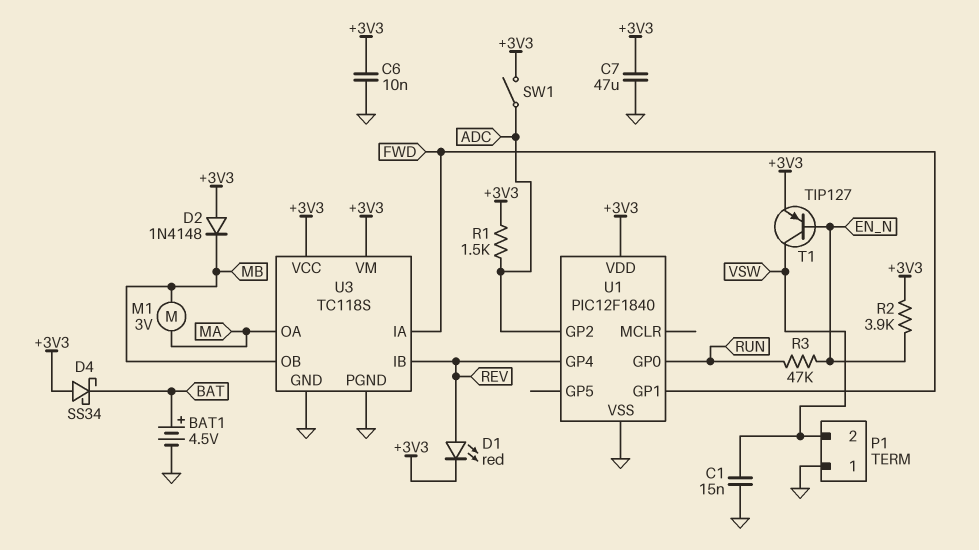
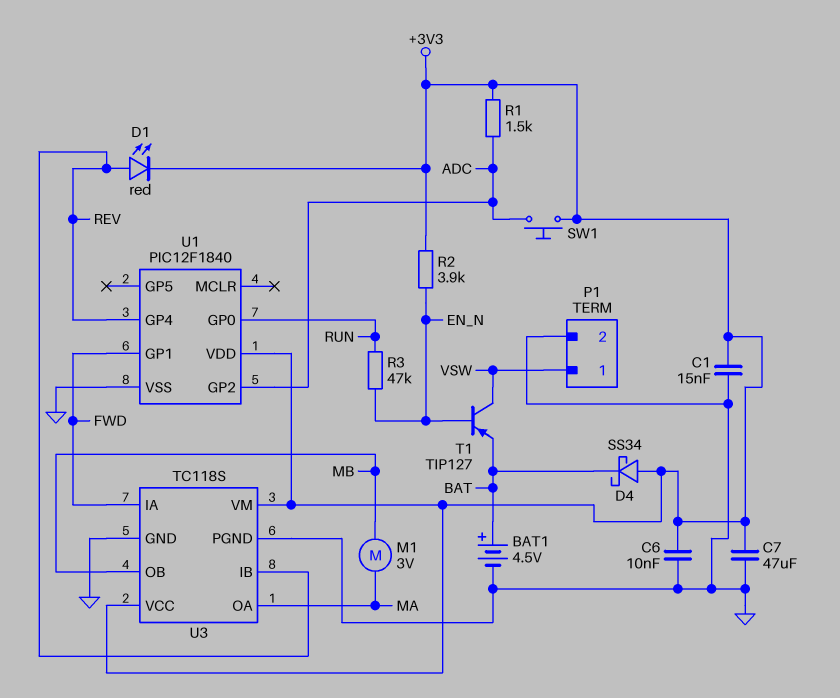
C1: 15nF (GND, VSW) -> 15nF (+3V3, GND)
D2: diode 1N4148 (A +3V3, K MB) -> none
P1 pin 1: GND -> VSW
P1 pin 2: VSW -> GND
SW1: switch (+3V3, ADC) -> button (+3V3, ADC)
T1: PNP TIP127 (B EN_N, C VSW, E +3V3) -> PNP TIP127 (B EN_N, C VSW, E BAT)

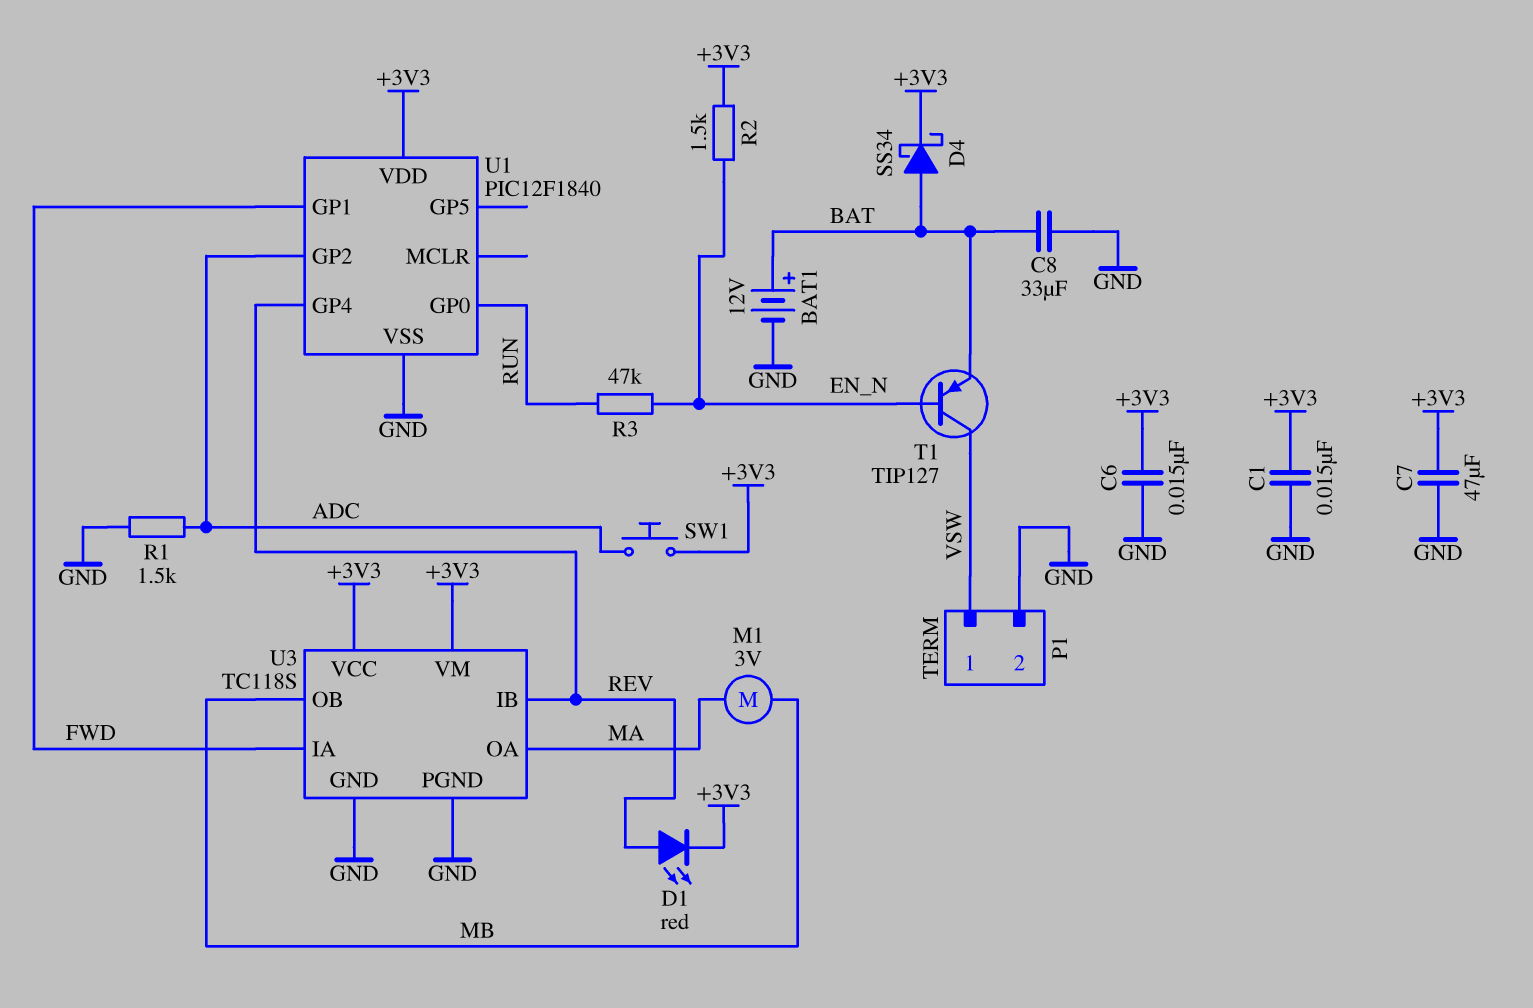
BAT1: 4.5V (plus BAT, minus GND) -> 12V (plus BAT, minus GND)
C6: 10nF (+3V3, GND) -> 15nF (+3V3, GND)
C8: none -> 33uF (BAT, GND)
D4: schottky SS34 (A +3V3, K BAT) -> schottky SS34 (A BAT, K +3V3)
R1: 1.5k (+3V3, ADC) -> 1.5k (ADC, GND)
R2: 3.9k (+3V3, EN_N) -> 1.5k (+3V3, EN_N)

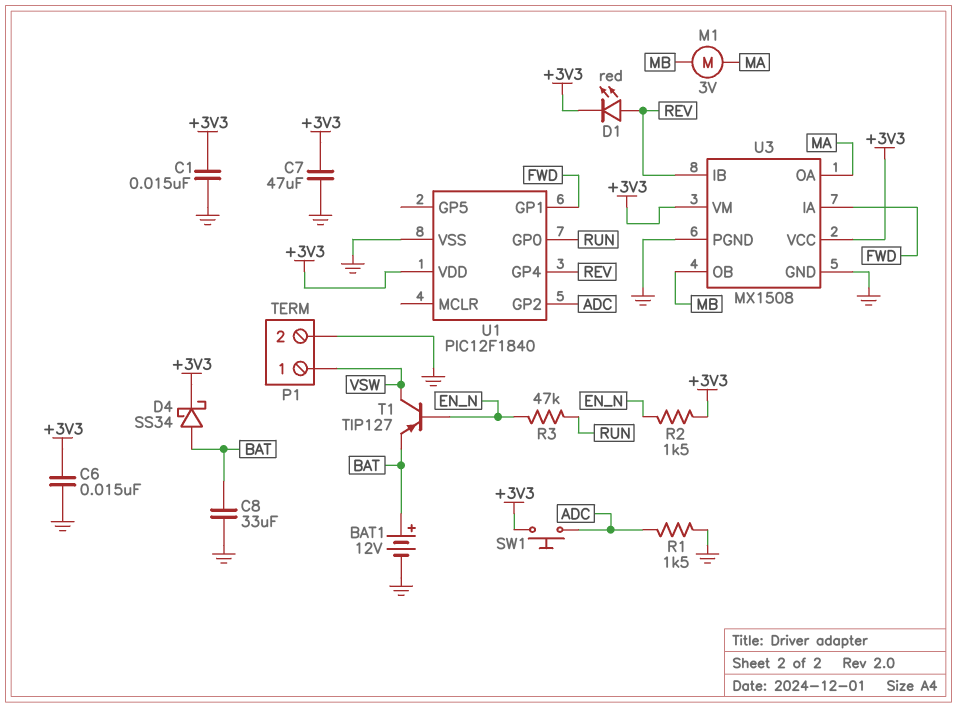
U3: TC118S -> MX1508

